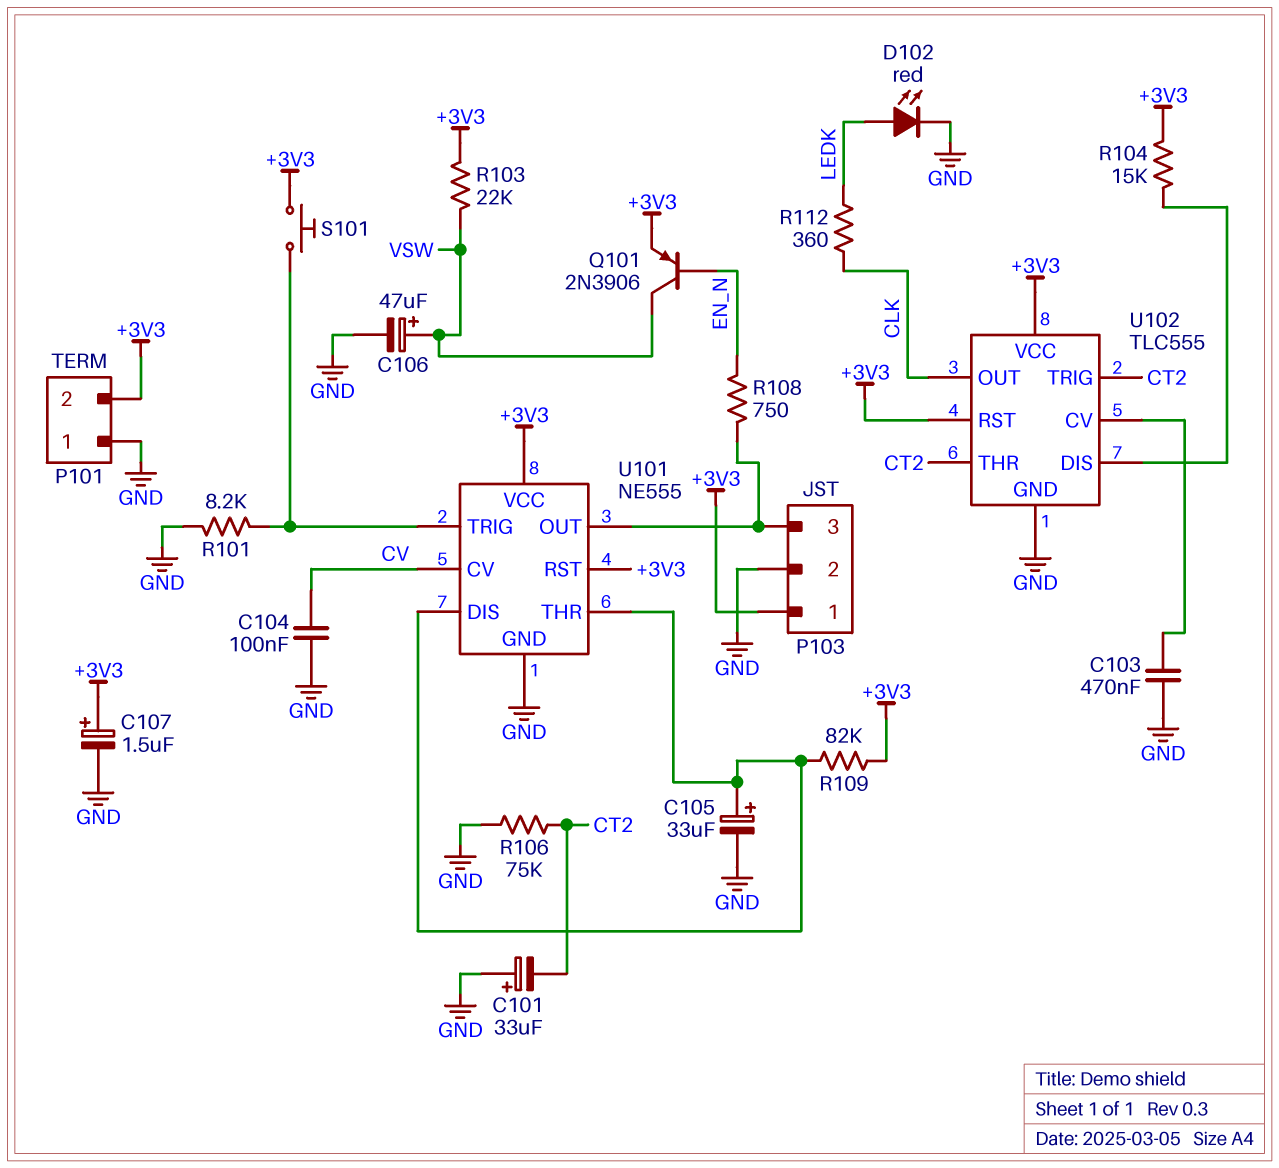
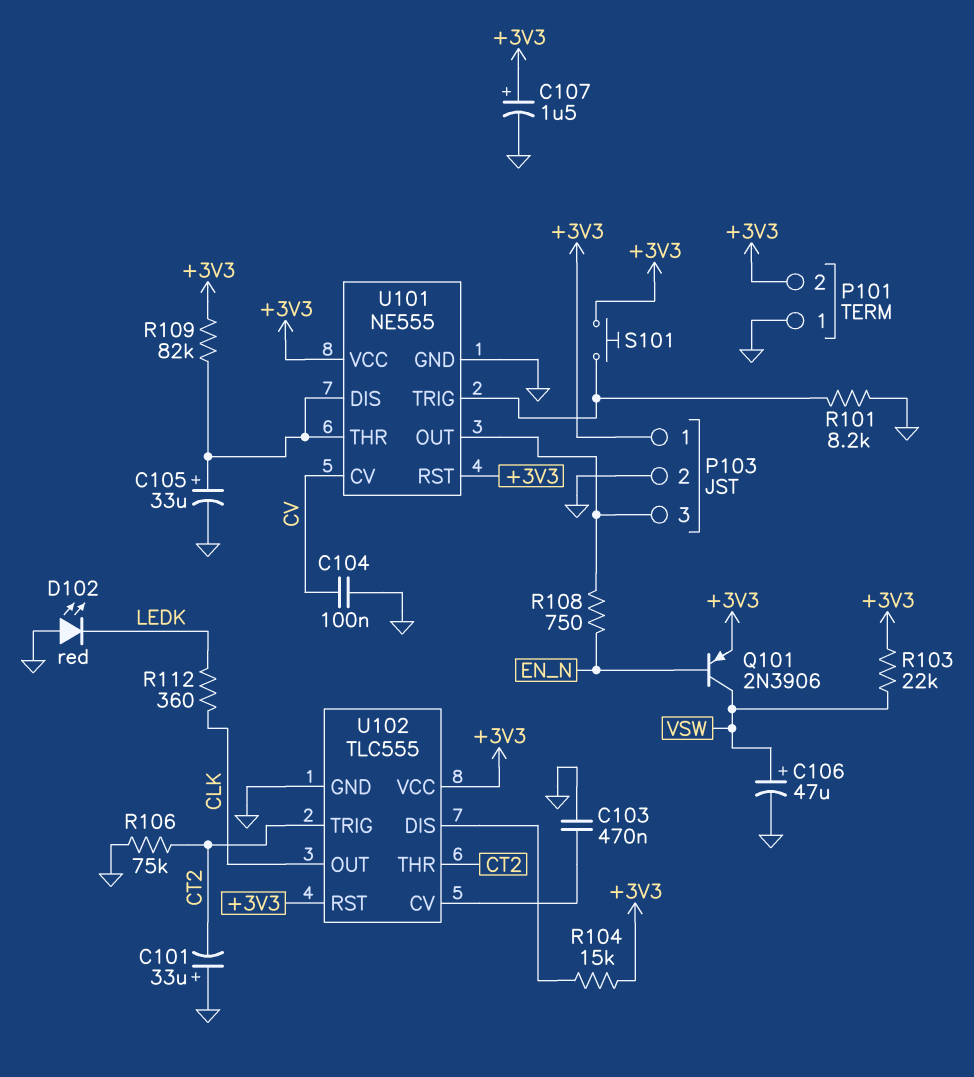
D102: LED red (A LEDK, K GND) -> LED red (A GND, K LEDK)

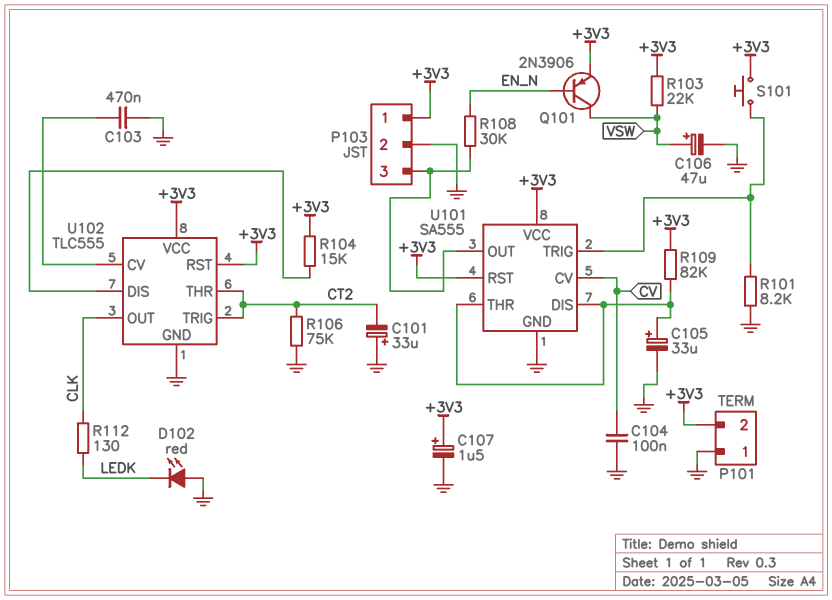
R108: 750 (EN_N, P103/3) -> 30k (EN_N, P103/3)
R112: 360 (CLK, LEDK) -> 130 (CLK, LEDK)
U101: NE555 -> SA555

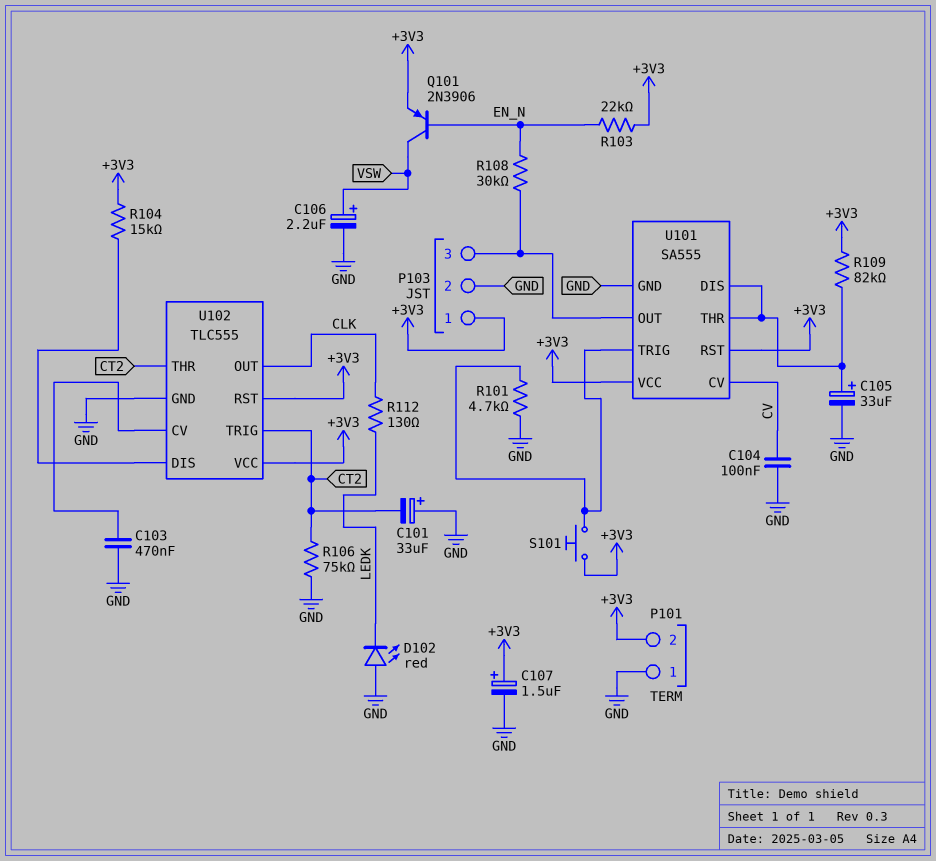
C106: 47uF (plus VSW, minus GND) -> 2.2uF (plus VSW, minus GND)
R101: 8.2k (GND, U101/TRIG) -> 4.7k (GND, U101/TRIG)
R103: 22k (+3V3, VSW) -> 22k (+3V3, EN_N)

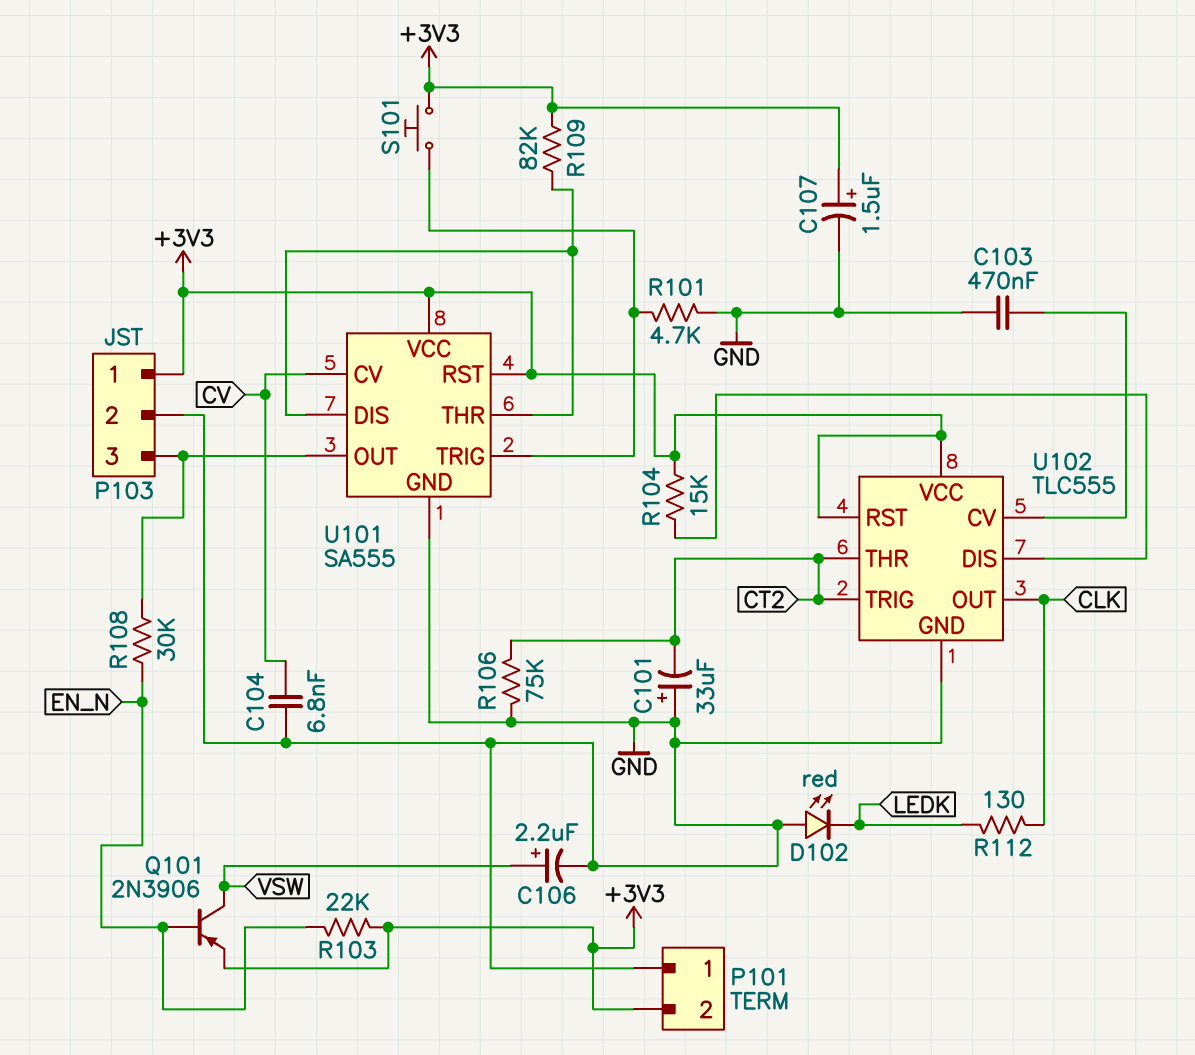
C104: 100nF (CV, GND) -> 6.8nF (CV, GND)
C105: 33uF (plus U101/DIS, minus GND) -> none

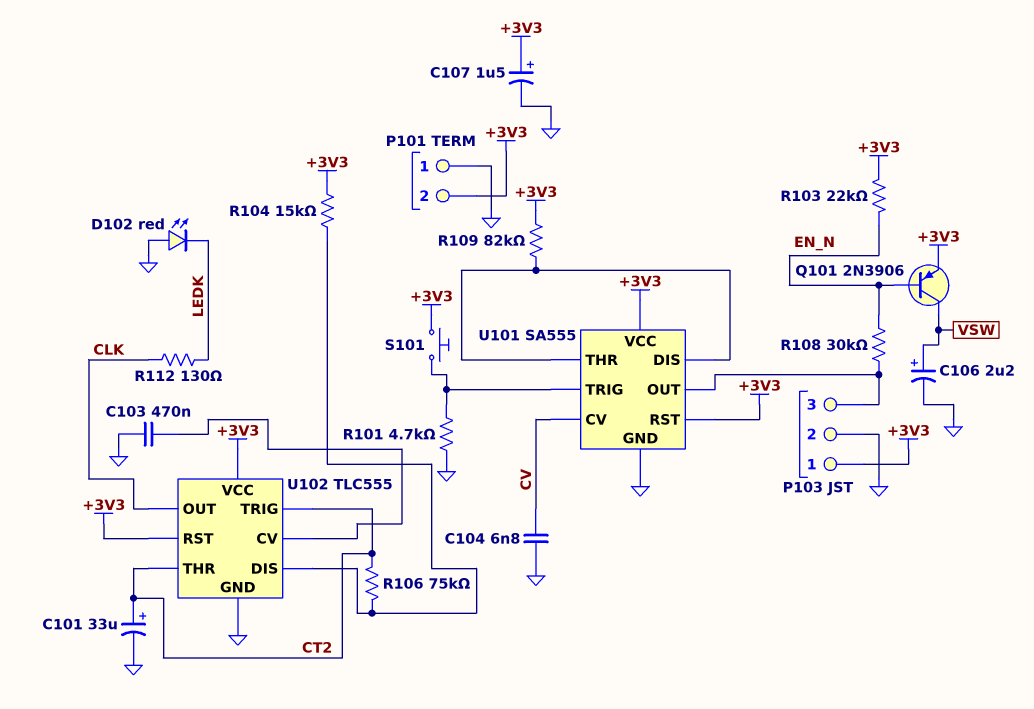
C101: 33uF (plus GND, minus CT2) -> 33uF (plus CT2, minus GND)
R106: 75k (CT2, GND) -> 75k (CT2, U102/DIS)

